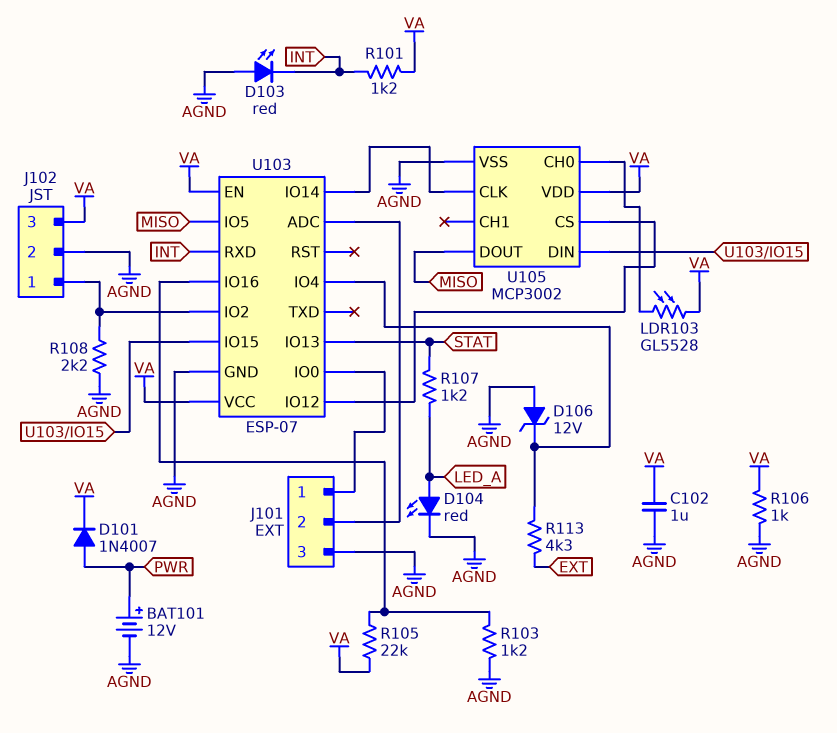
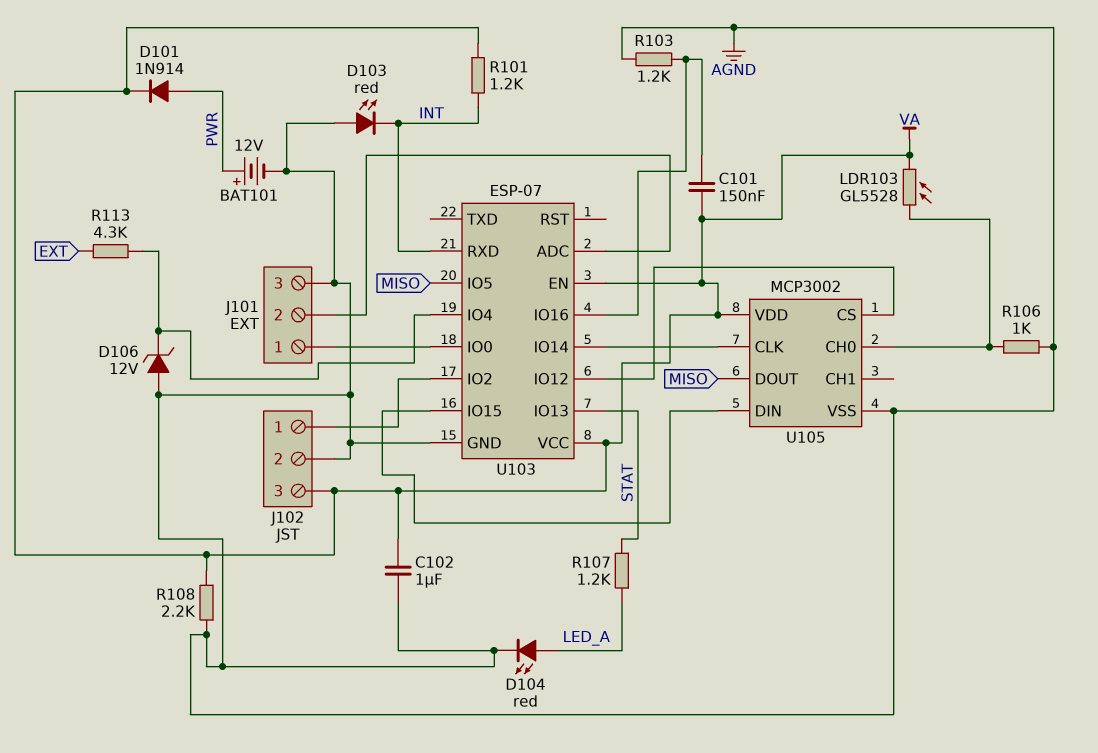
C101: none -> 150nF (U103/IO16, VA)
D101: diode 1N4007 (A PWR, K VA) -> diode 1N914 (A PWR, K VA)
R105: 22k (U103/IO16, VA) -> none
R106: 1k (AGND, VA) -> 1k (AGND, U105/CH0)
R108: 2.2k (AGND, J102/1) -> 2.2k (AGND, VA)

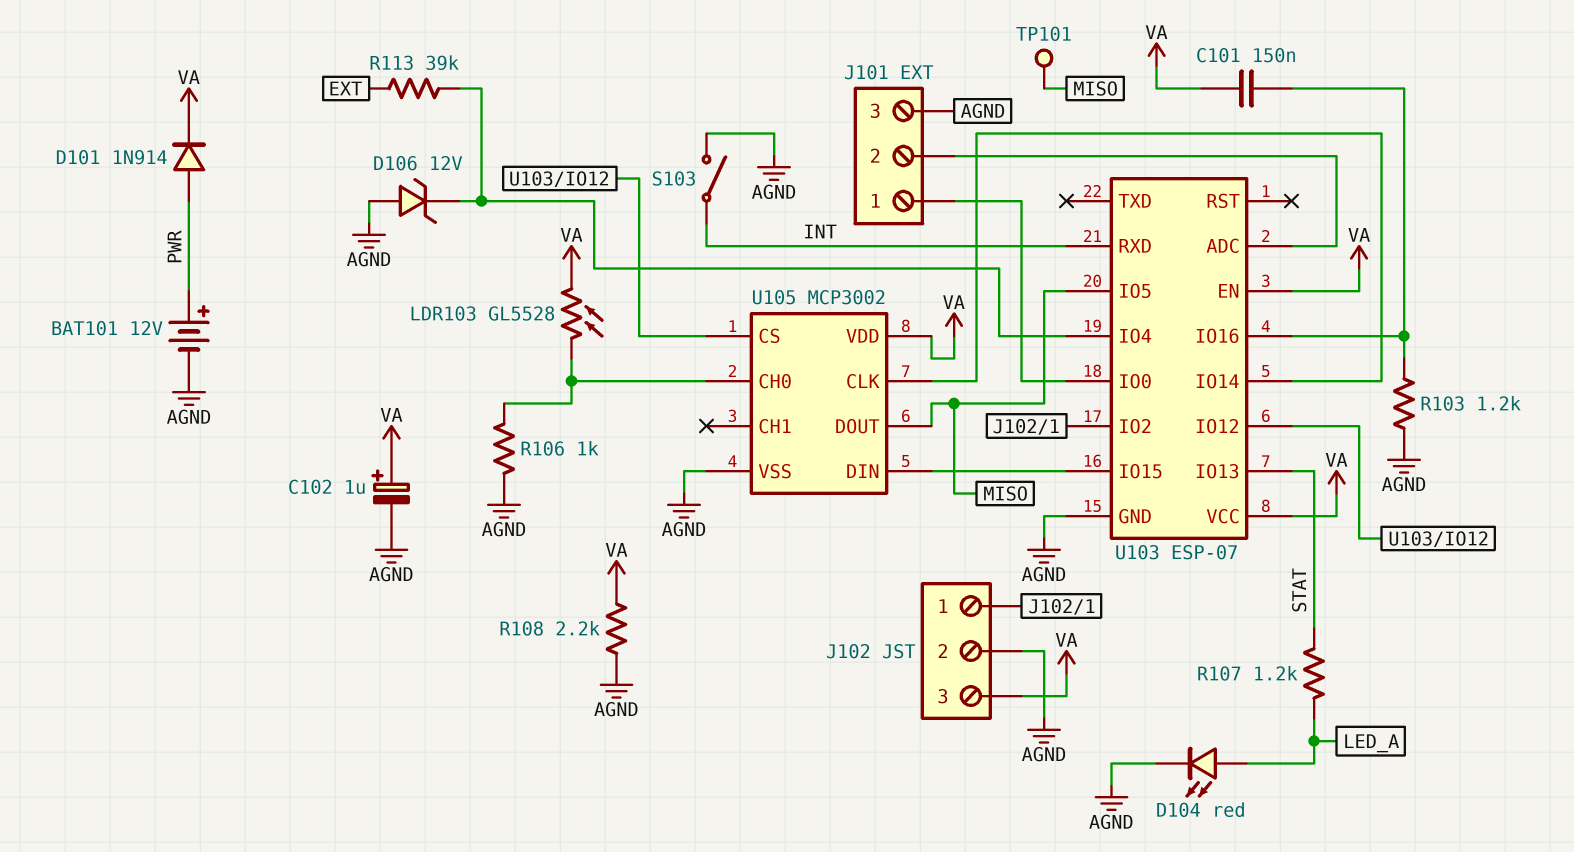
C102: 1uF (AGND, VA) -> 1uF (plus VA, minus AGND)
D103: LED red (A AGND, K INT) -> none
R101: 1.2k (INT, VA) -> none
R113: 4.3k (EXT, U103/IO4) -> 39k (EXT, U103/IO4)
S103: none -> switch (AGND, INT)
TP101: none -> test point (MISO)

